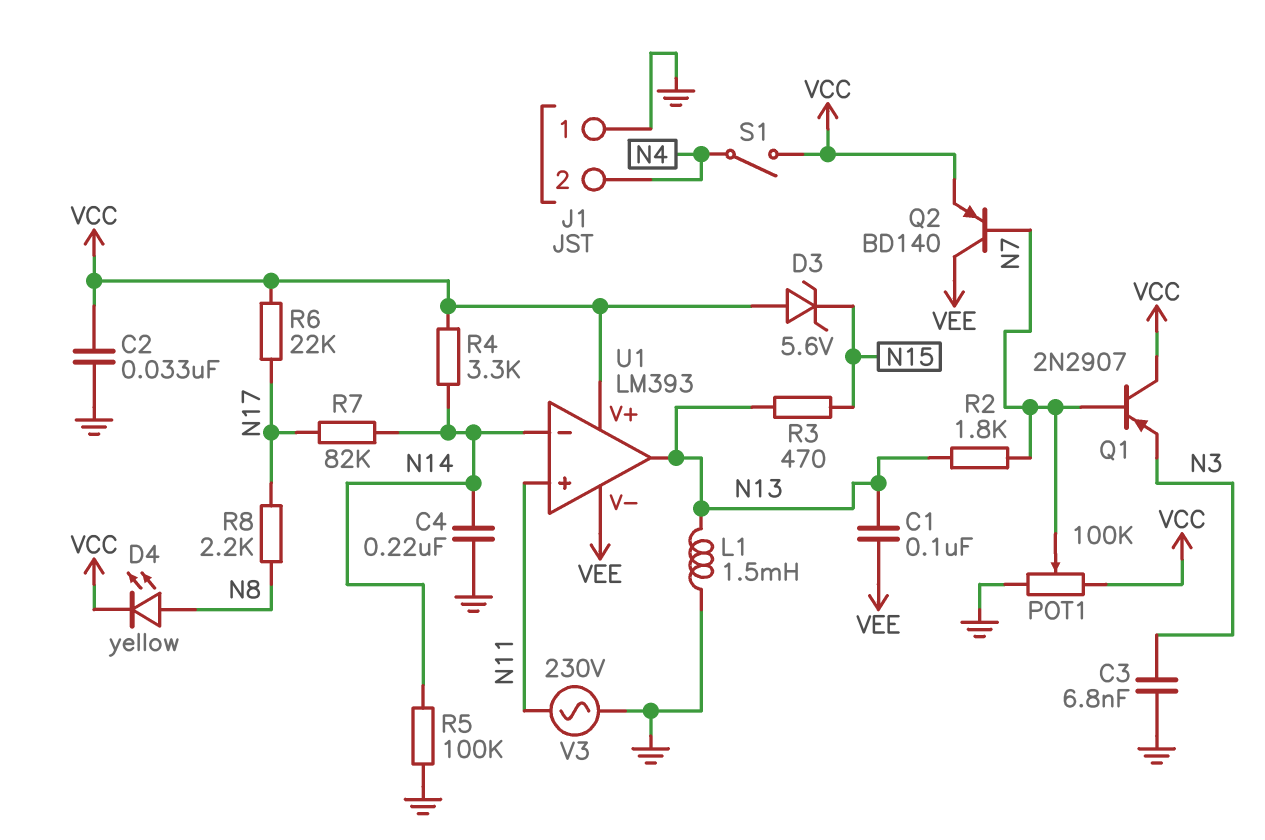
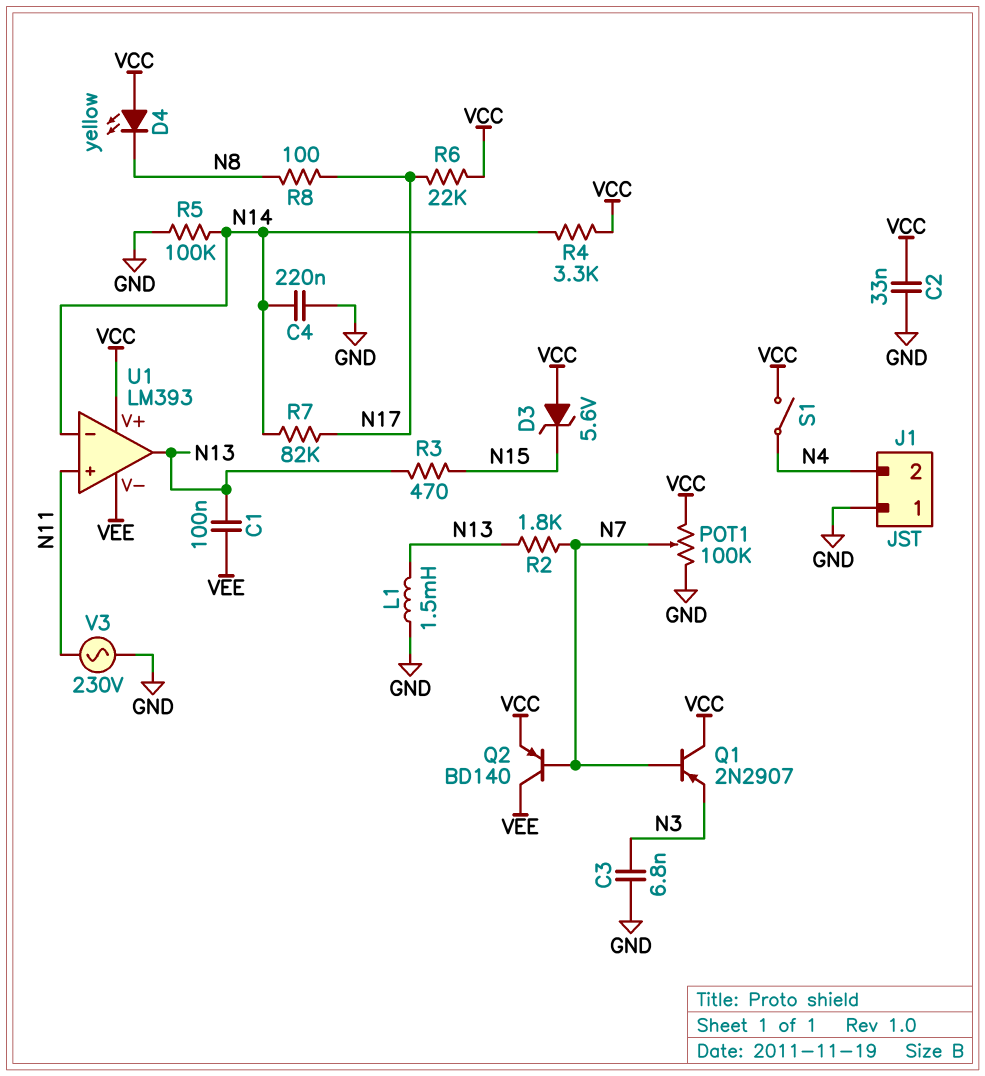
D4: LED yellow (A N8, K VCC) -> LED yellow (A VCC, K N8)
R8: 2.2k (N8, N17) -> 100 (N8, N17)

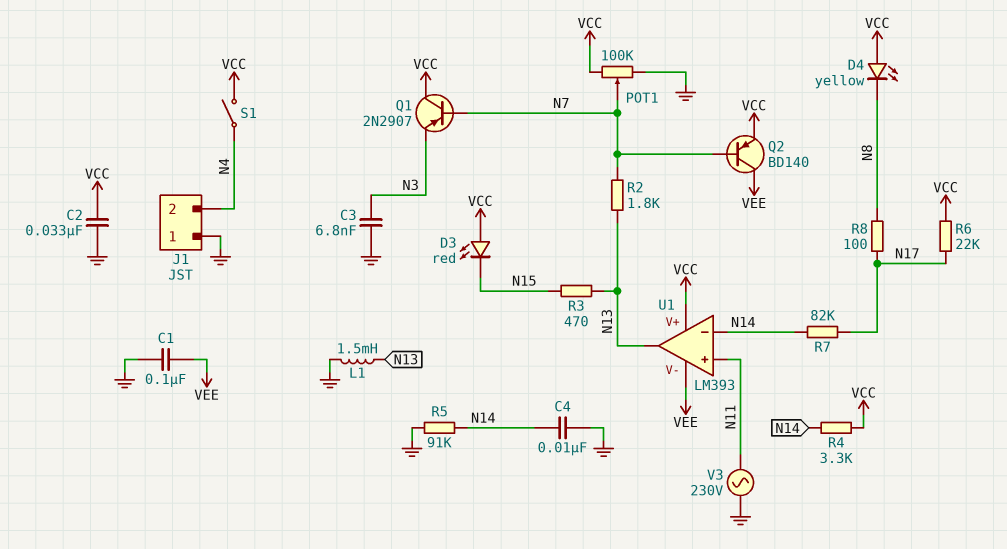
C1: 100nF (N13, VEE) -> 100nF (GND, VEE)
C4: 220nF (GND, N14) -> 10nF (GND, N14)
D3: zener 5.6V (A VCC, K N15) -> LED red (A VCC, K N15)
R5: 100k (GND, N14) -> 91k (GND, N14)

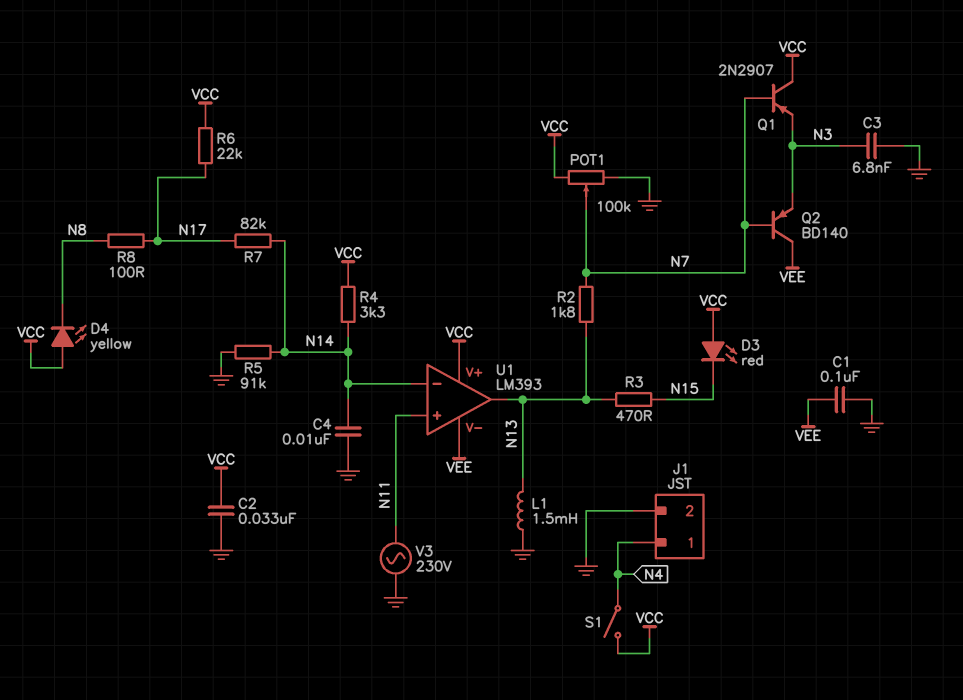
J1 pin 1: GND -> N4
J1 pin 2: N4 -> GND
Q2: PNP BD140 (B N7, C VEE, E VCC) -> PNP BD140 (B N7, C VEE, E N3)

